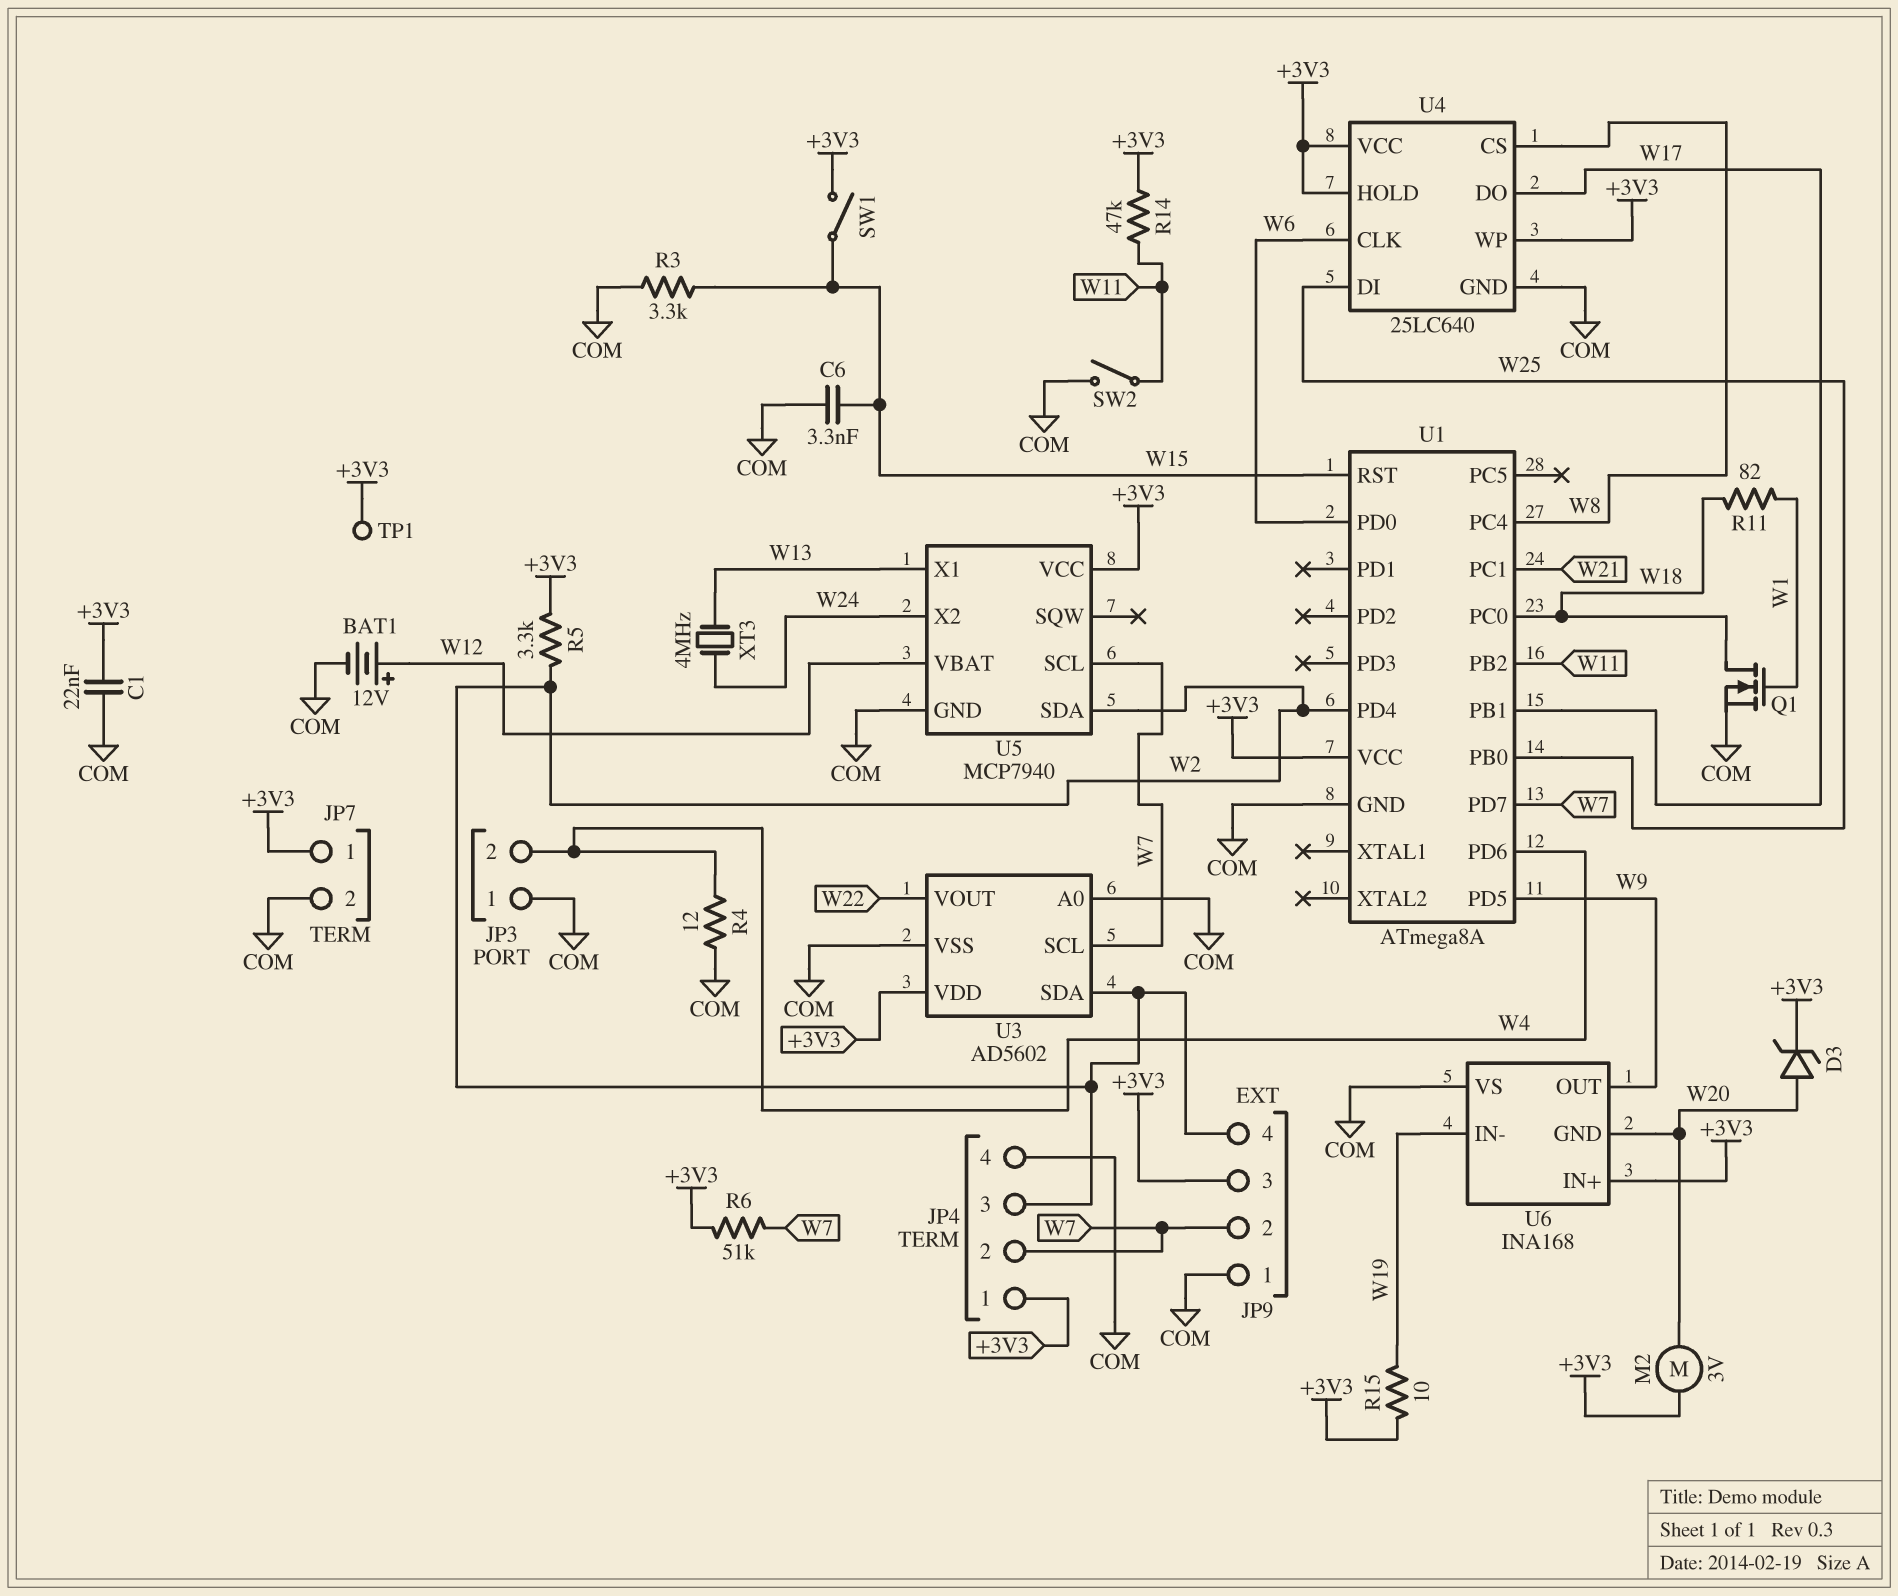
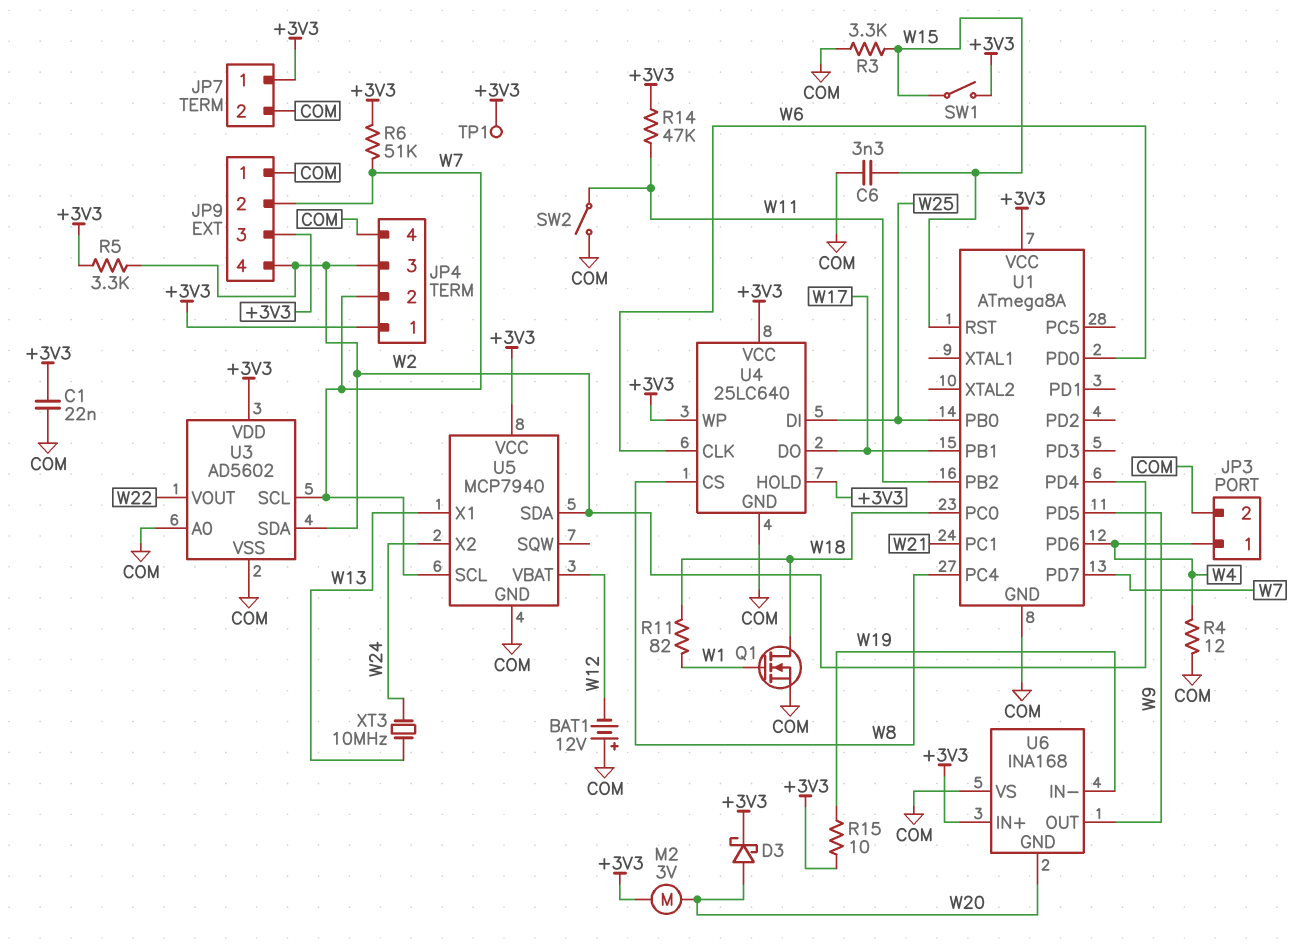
BAT1: 12V (plus W12, minus COM) -> 12V (plus COM, minus W12)
D3: zener (A W20, K +3V3) -> schottky (A W20, K +3V3)
JP3 pin 1: COM -> W4
JP3 pin 2: W4 -> COM
XT3: 4MHz (W13, W24) -> 10MHz (W13, W24)

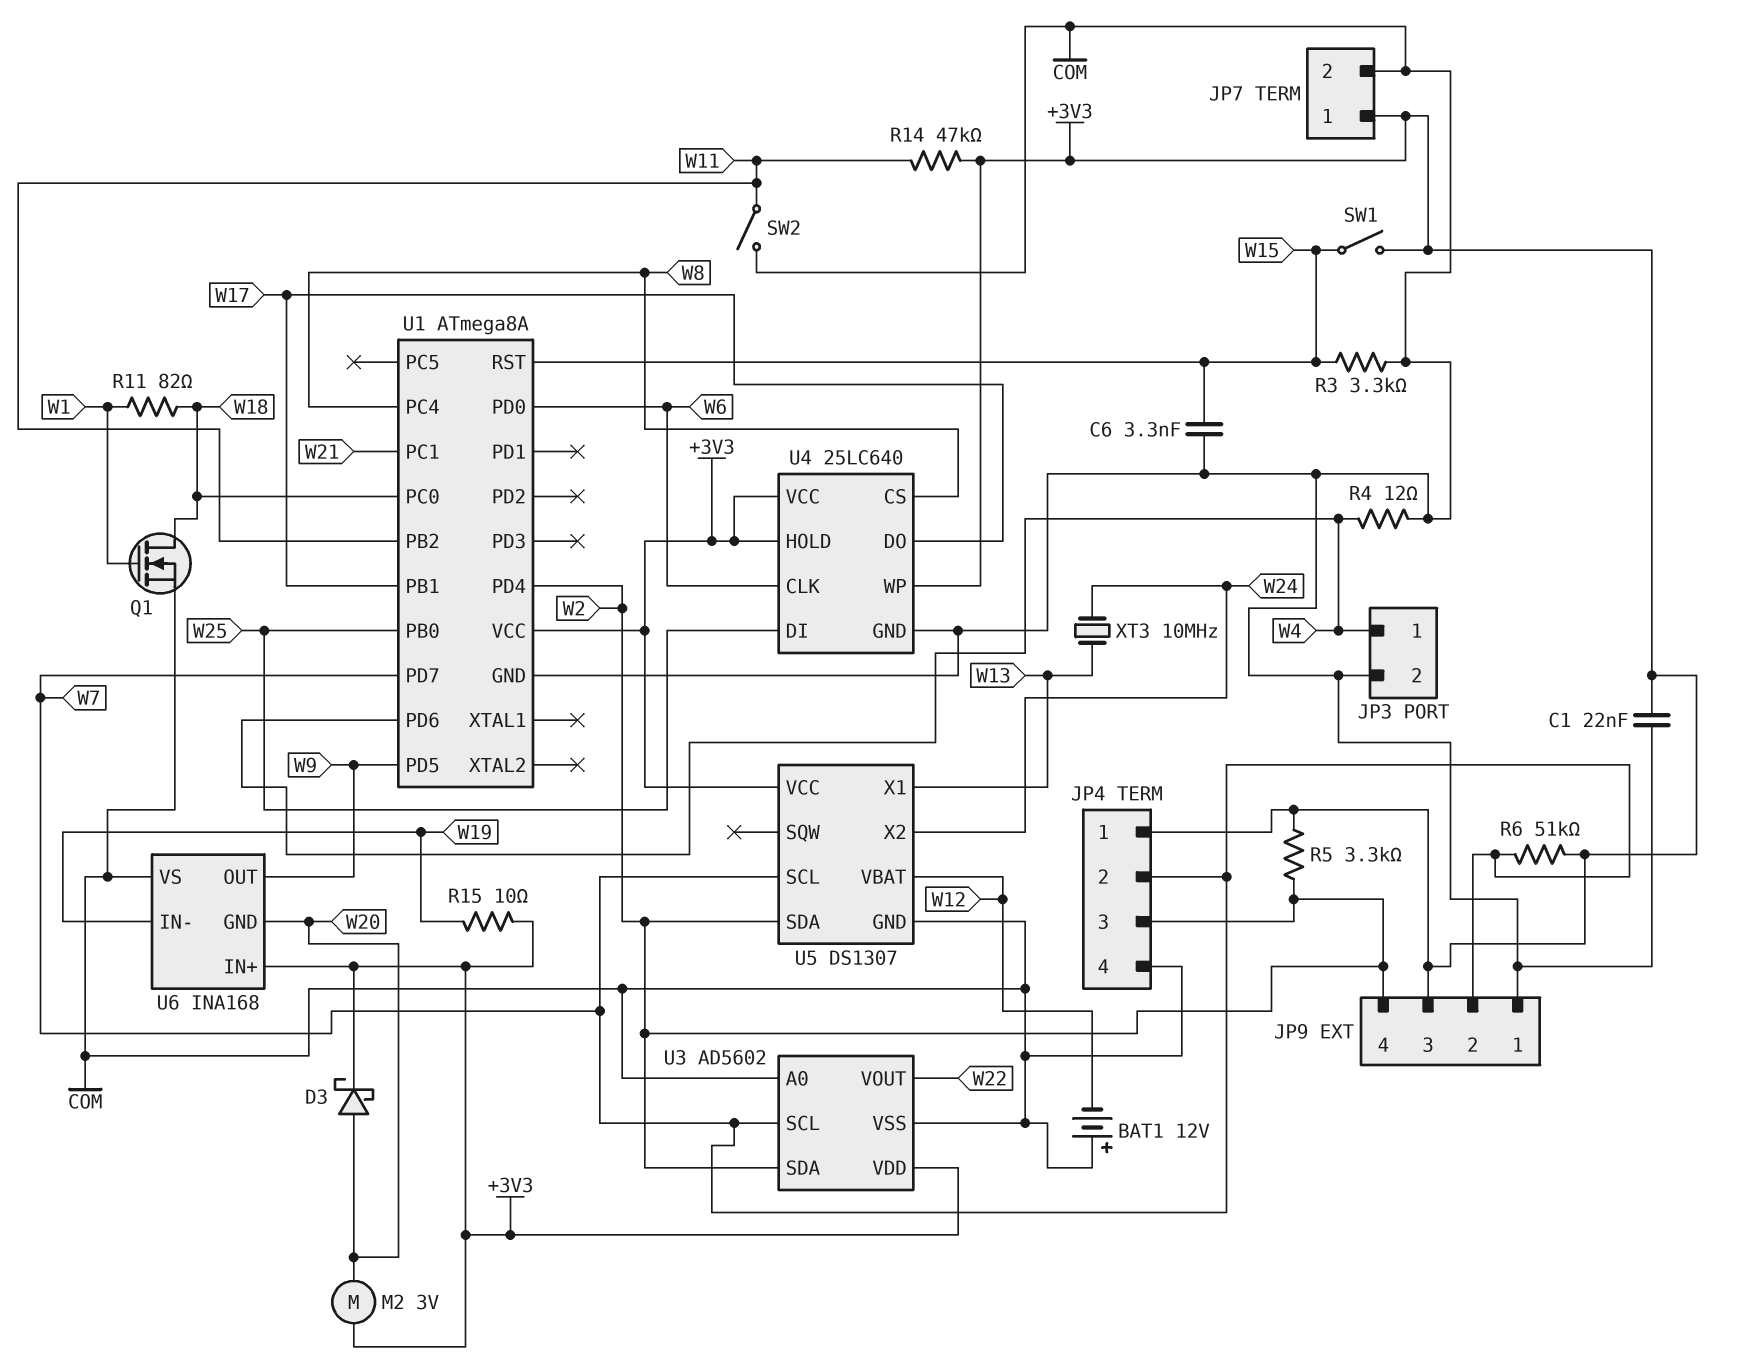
TP1: test point (+3V3) -> none
U5: MCP7940 -> DS1307

